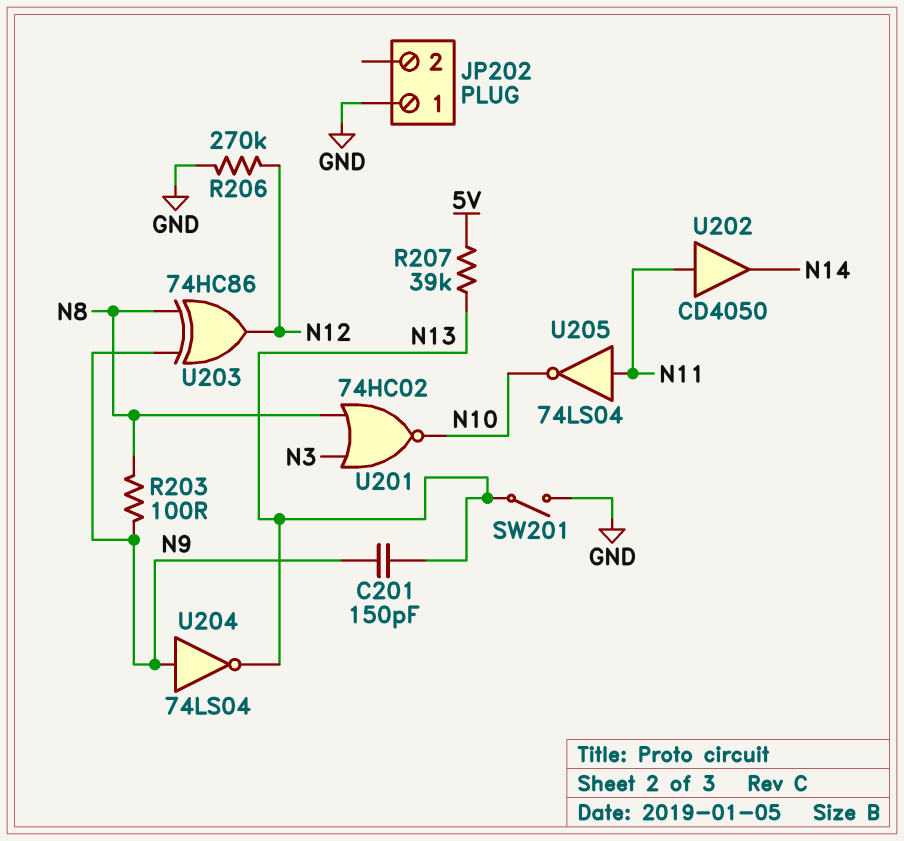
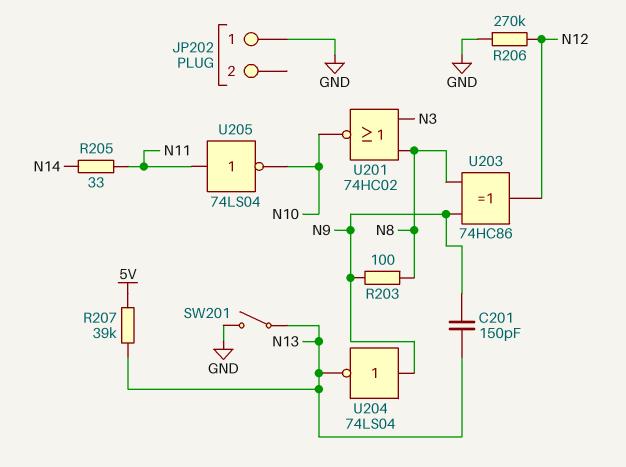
R205: none -> 33 (N11, N14)
U202: buffer CD4050 (in N11, out N14) -> none

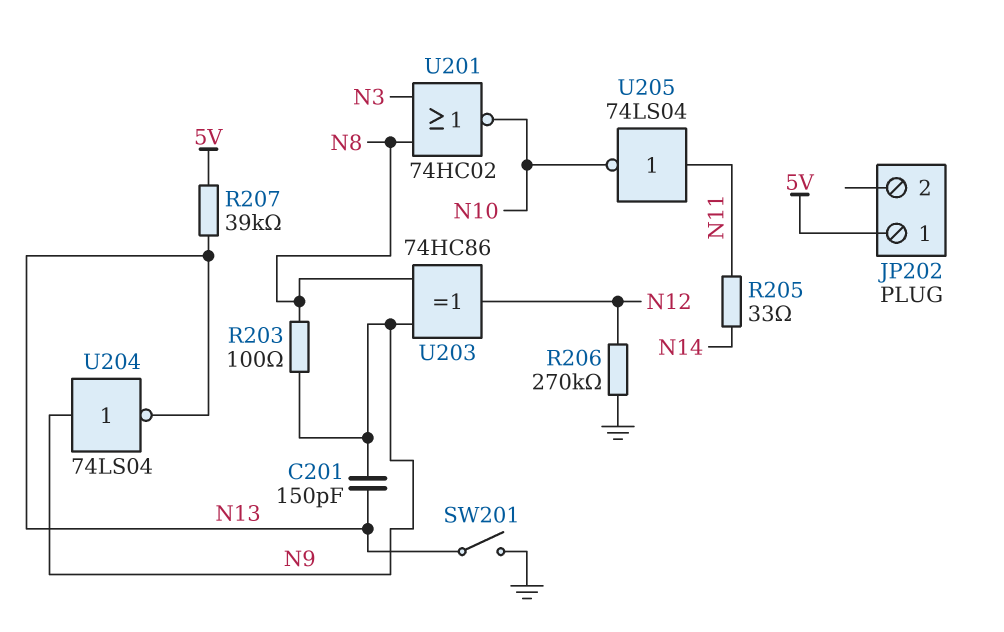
JP202 pin 1: GND -> 5V

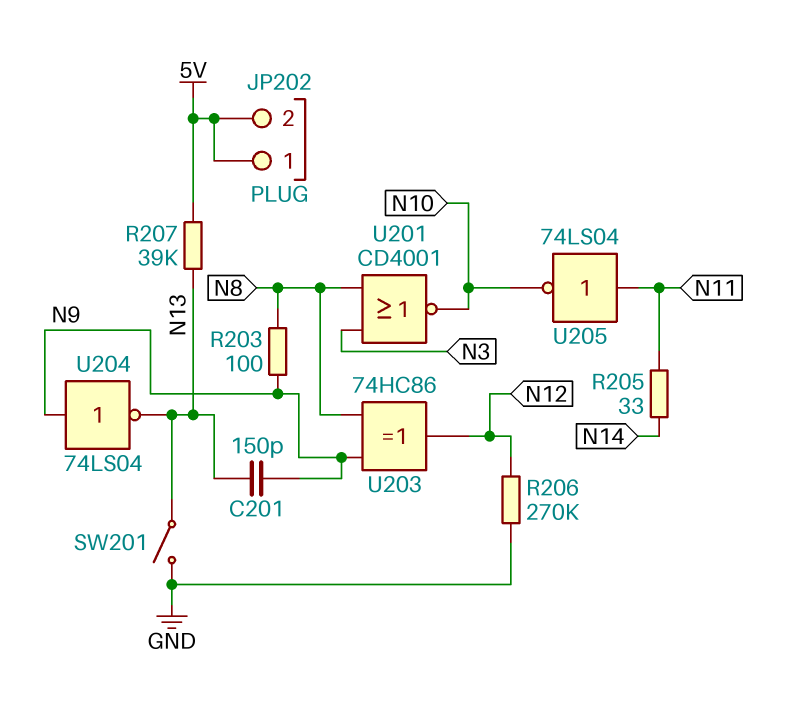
JP202 pin 2: none -> 5V
U201: NOR 74HC02 (in N3, in N8, out N10) -> NOR CD4001 (in N3, in N8, out N10)

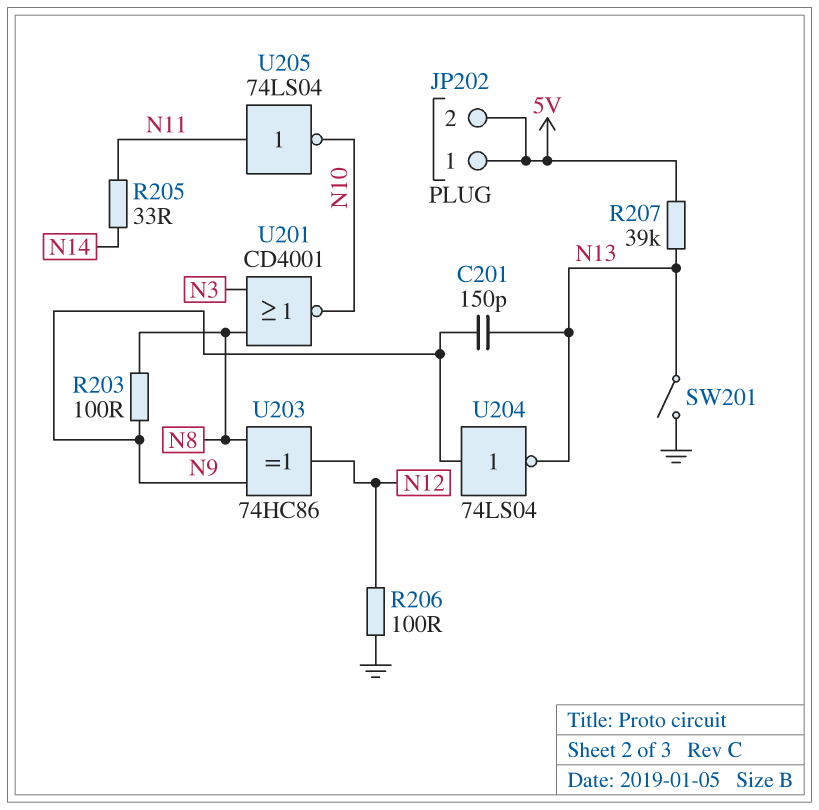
R206: 270k (GND, N12) -> 100 (GND, N12)

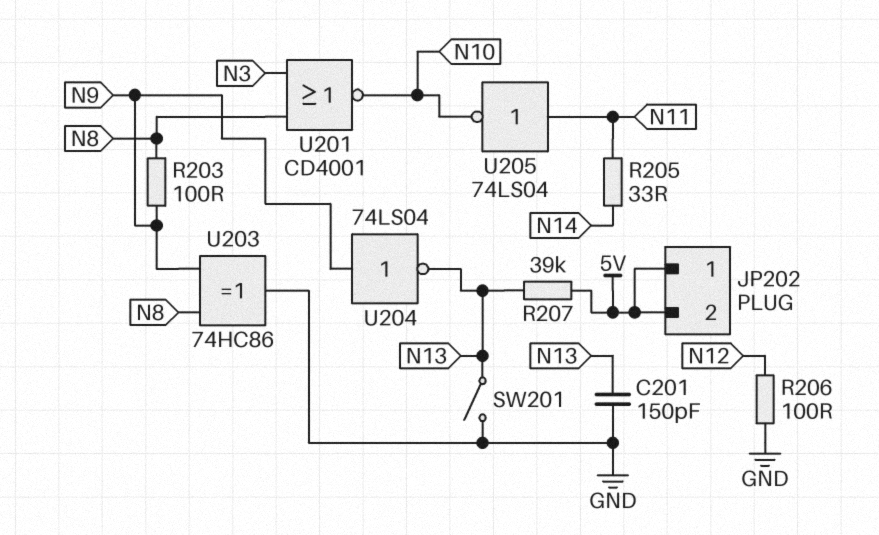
C201: 150pF (N9, N13) -> 150pF (GND, N13)
U203: XOR 74HC86 (in N8, in N9, out N12) -> XOR 74HC86 (in N8, in N9, out GND)

